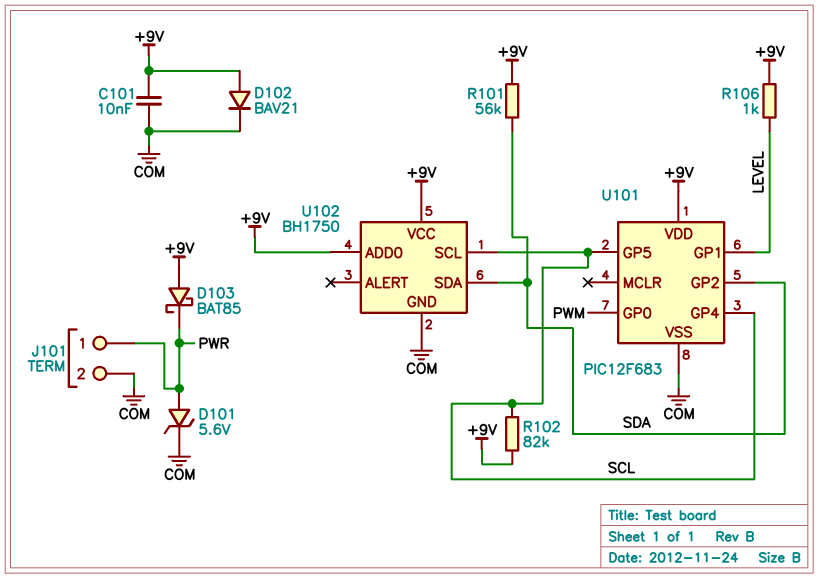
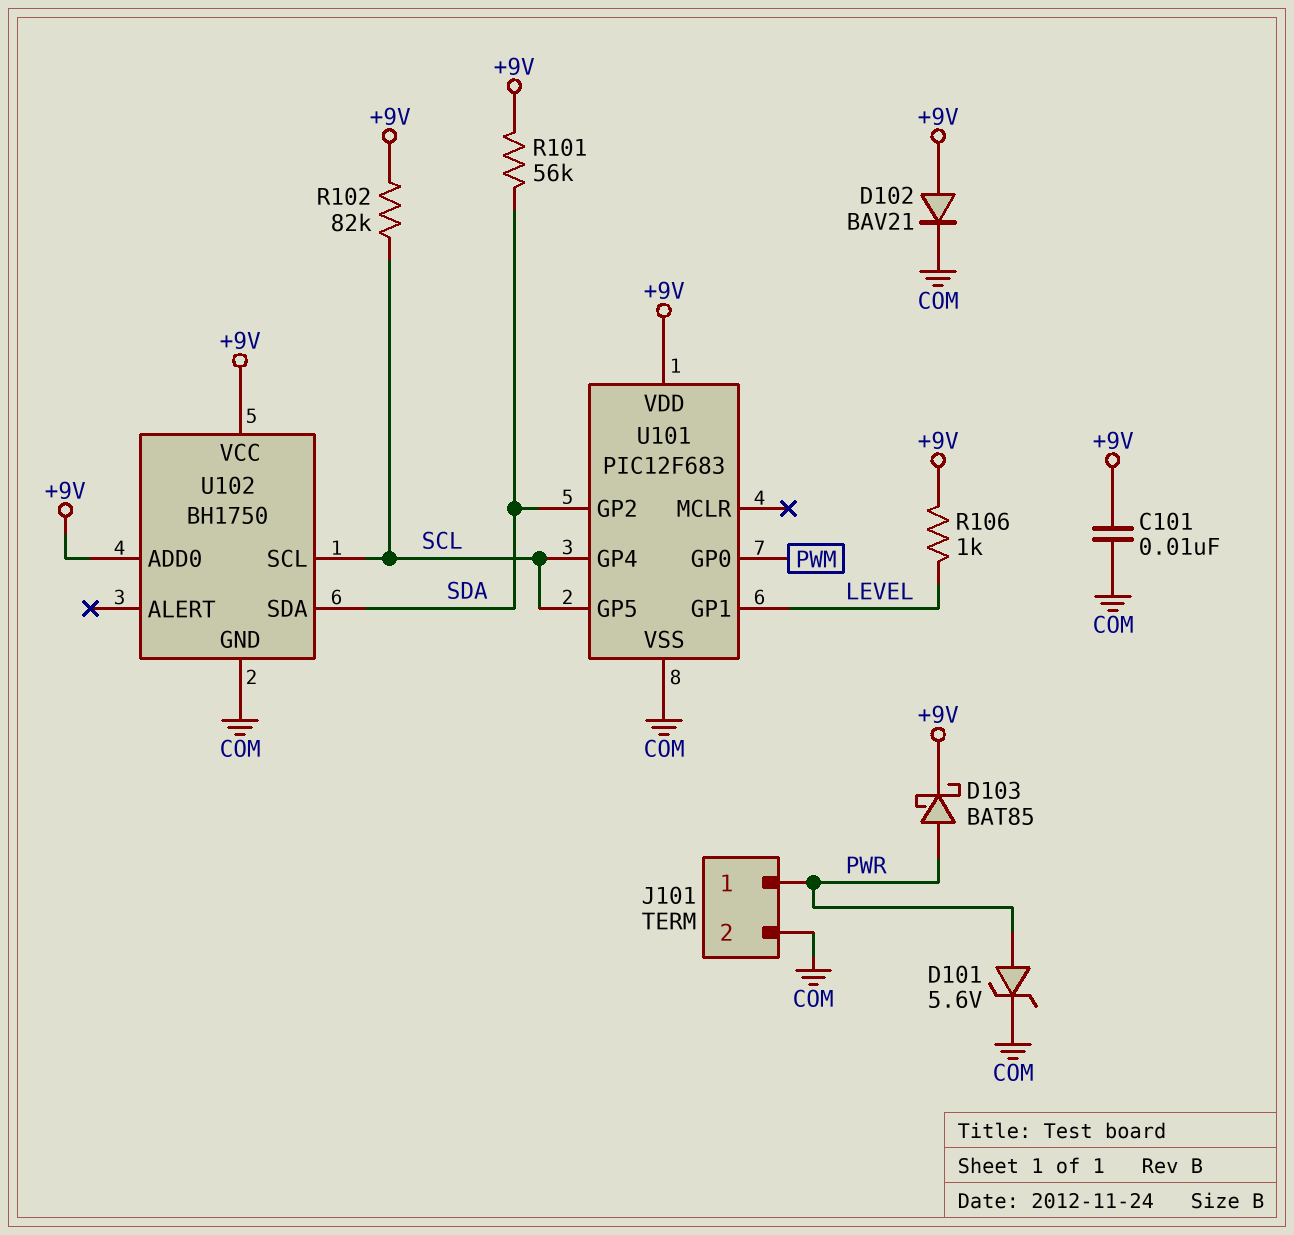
D103: schottky BAT85 (A +9V, K PWR) -> schottky BAT85 (A PWR, K +9V)

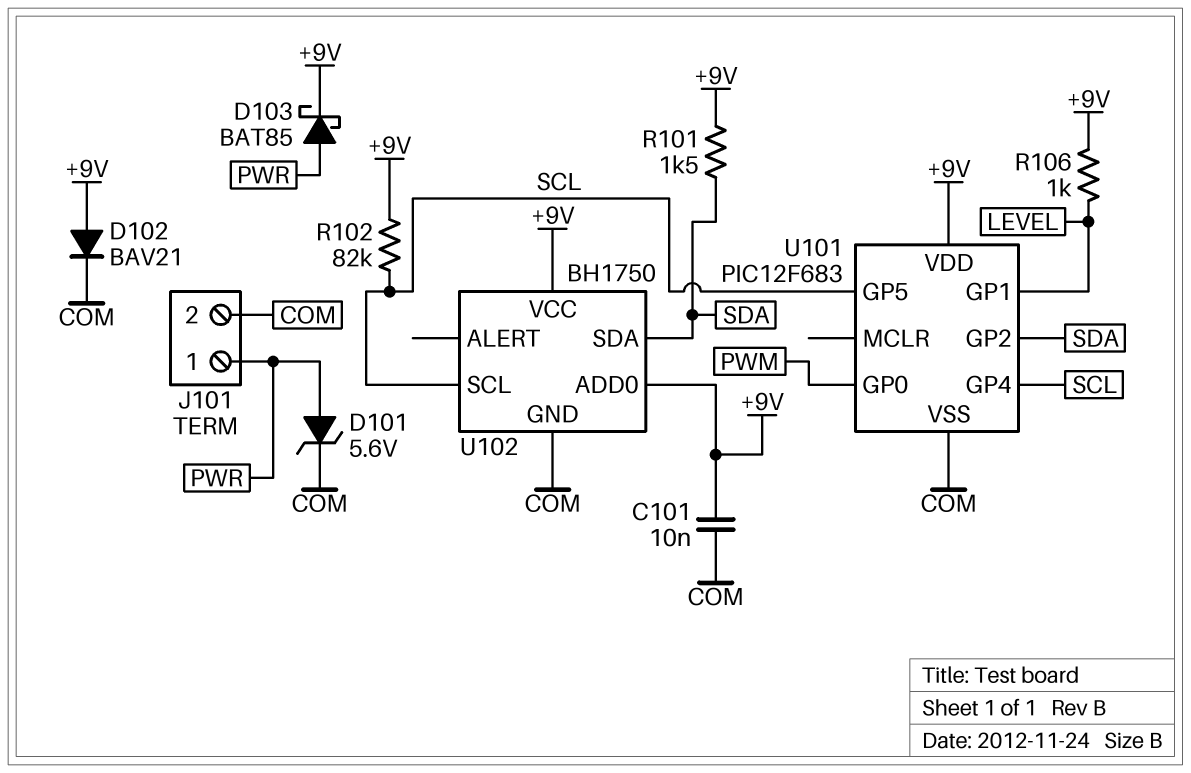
R101: 56k (+9V, SDA) -> 1.5k (+9V, SDA)

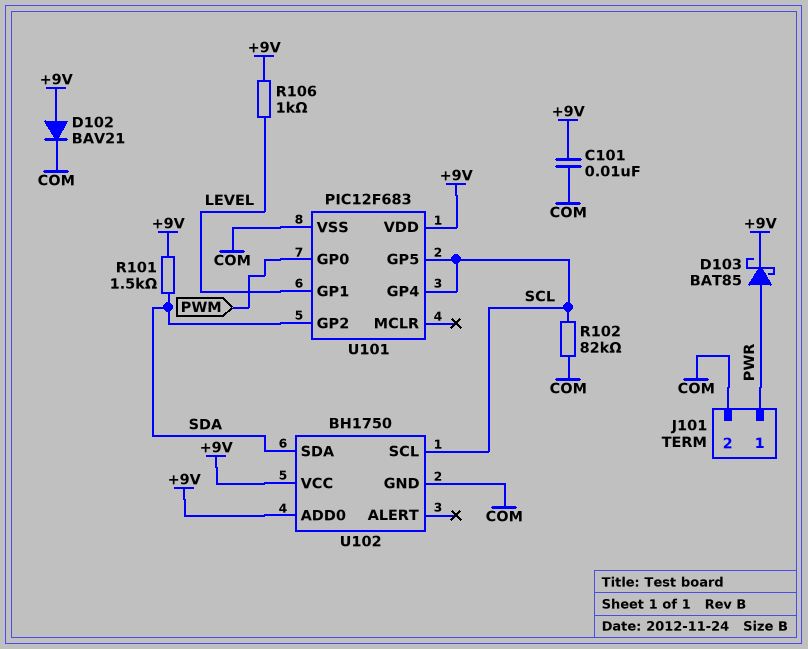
D101: zener 5.6V (A PWR, K COM) -> none
R102: 82k (+9V, SCL) -> 82k (COM, SCL)

